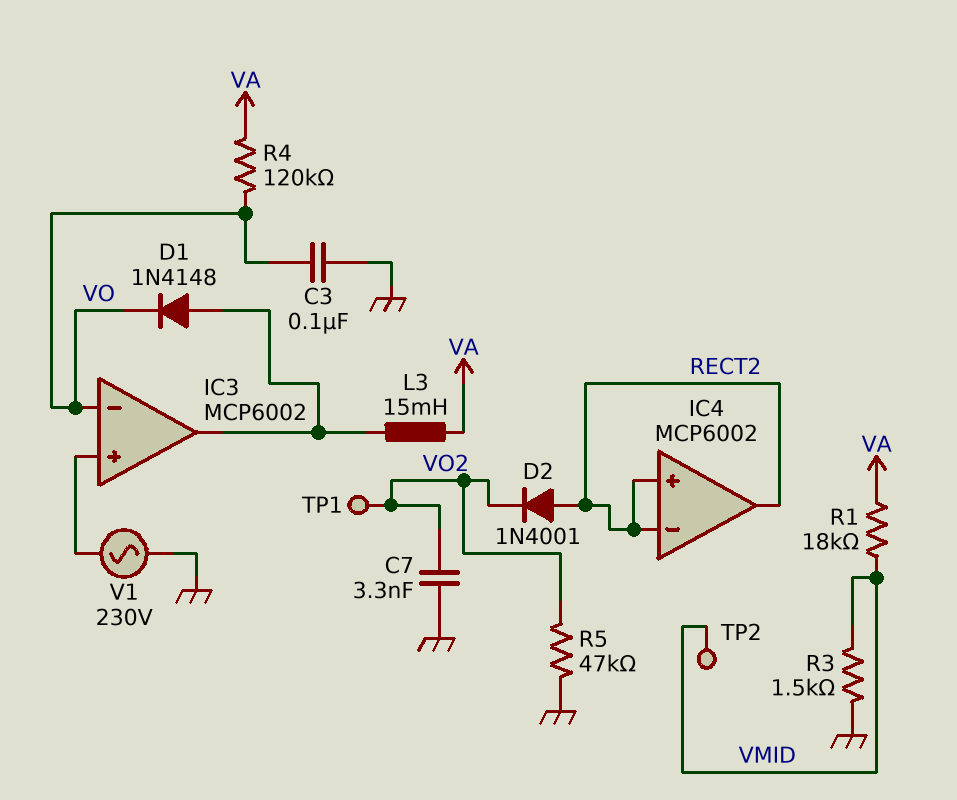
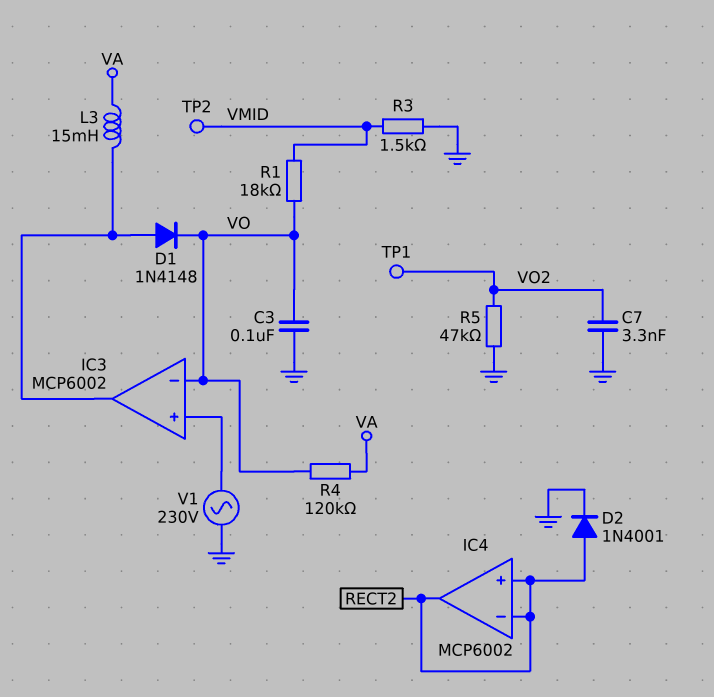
D2: diode 1N4001 (A RECT2, K VO2) -> diode 1N4001 (A RECT2, K GND)
R1: 18k (VA, VMID) -> 18k (VMID, VO)

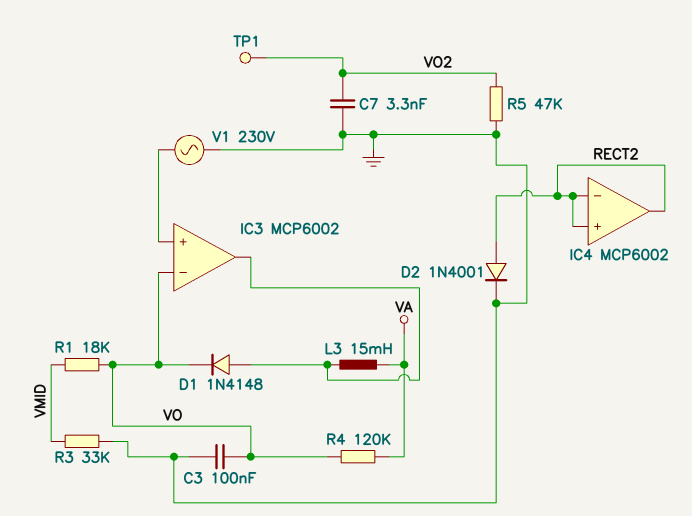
R3: 1.5k (GND, VMID) -> 33k (GND, VMID)
TP2: test point (VMID) -> none

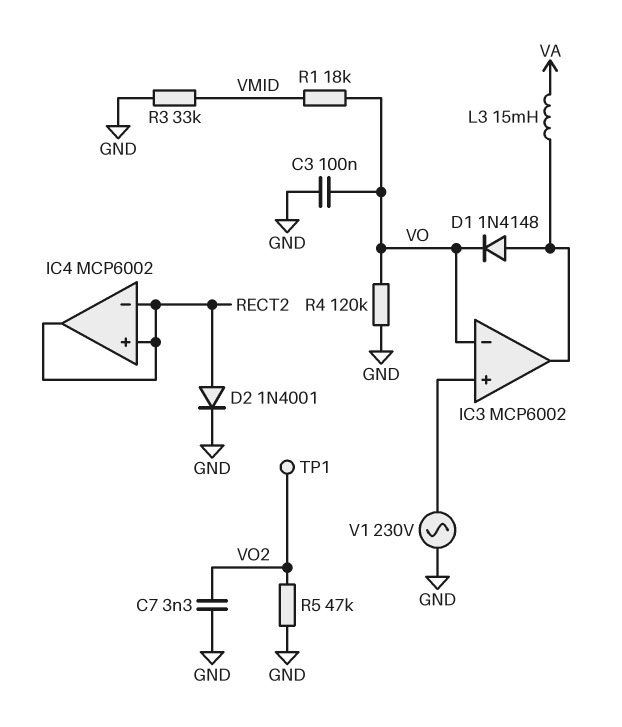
R4: 120k (VA, VO) -> 120k (GND, VO)

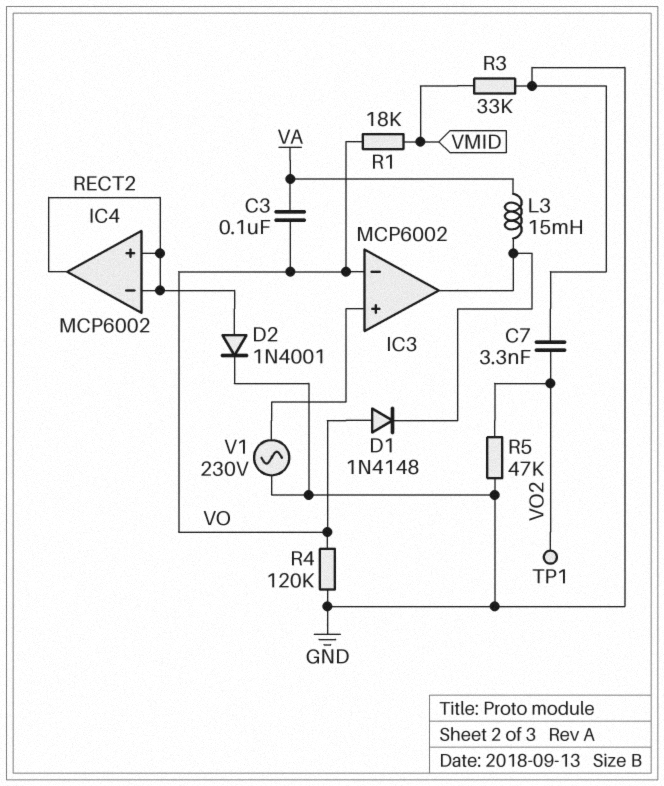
C3: 100nF (GND, VO) -> 100nF (VA, VO)
D1: diode 1N4148 (A IC3/out, K VO) -> diode 1N4148 (A VO, K IC3/out)

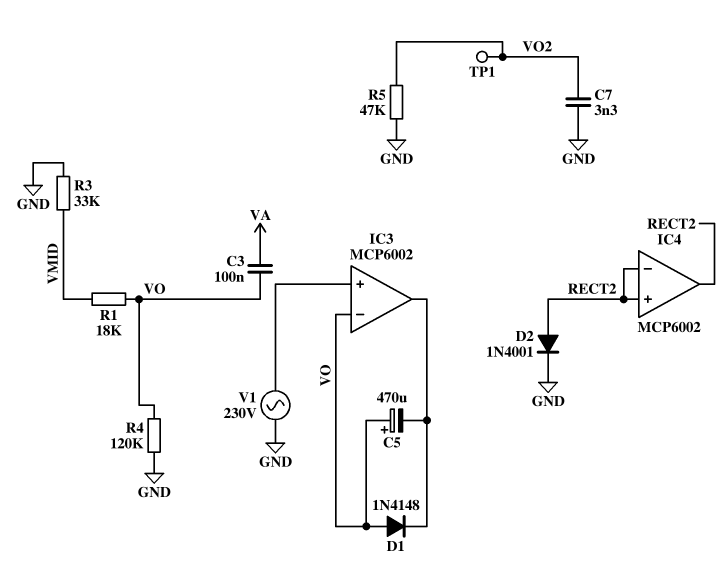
C5: none -> 470uF (plus VO, minus IC3/out)
L3: 15mH (IC3/out, VA) -> none

